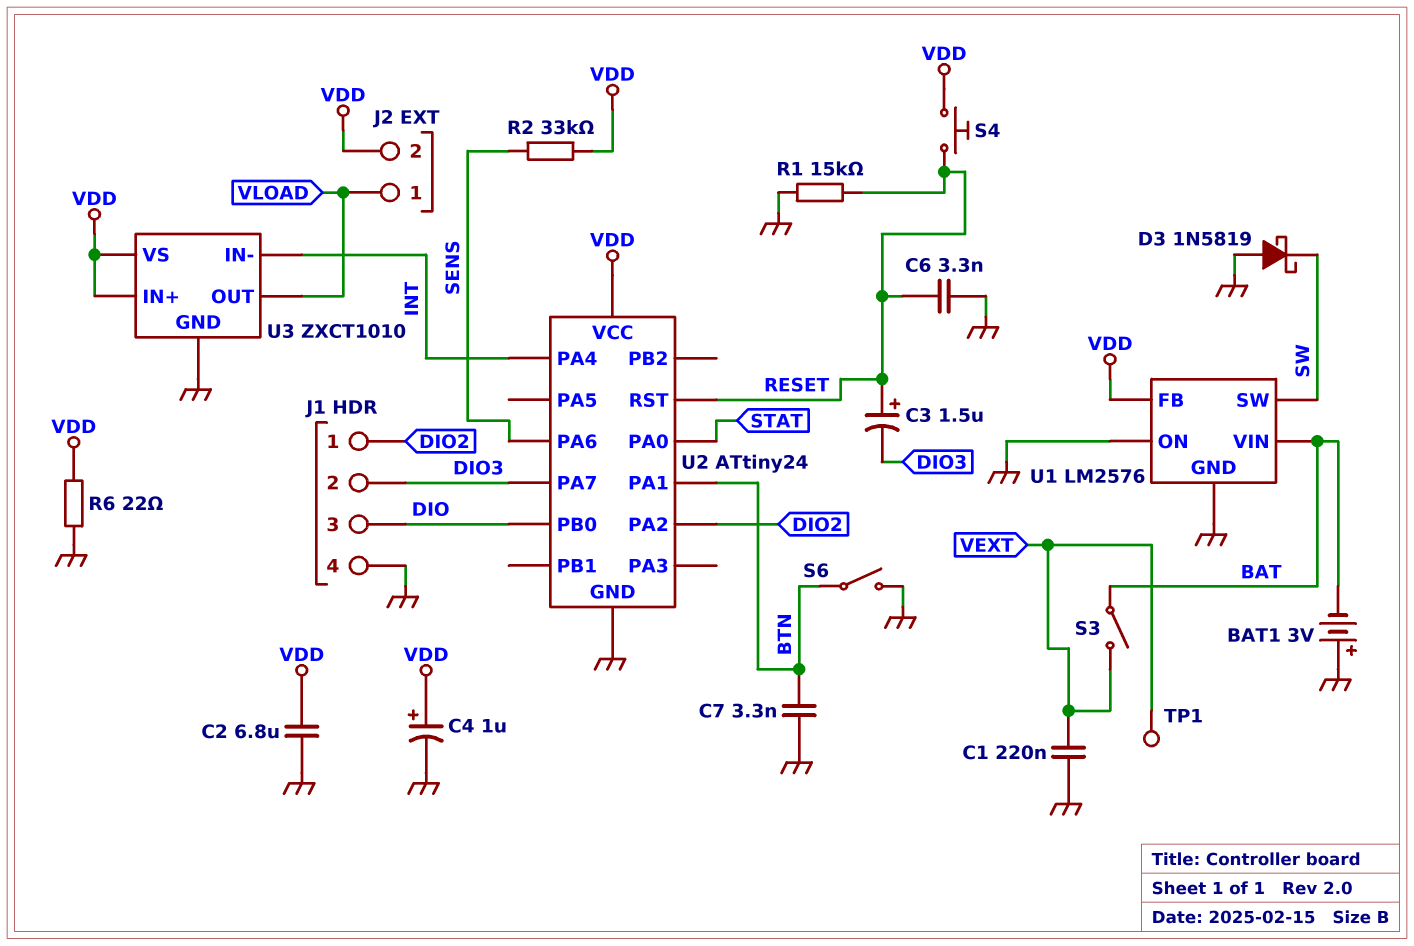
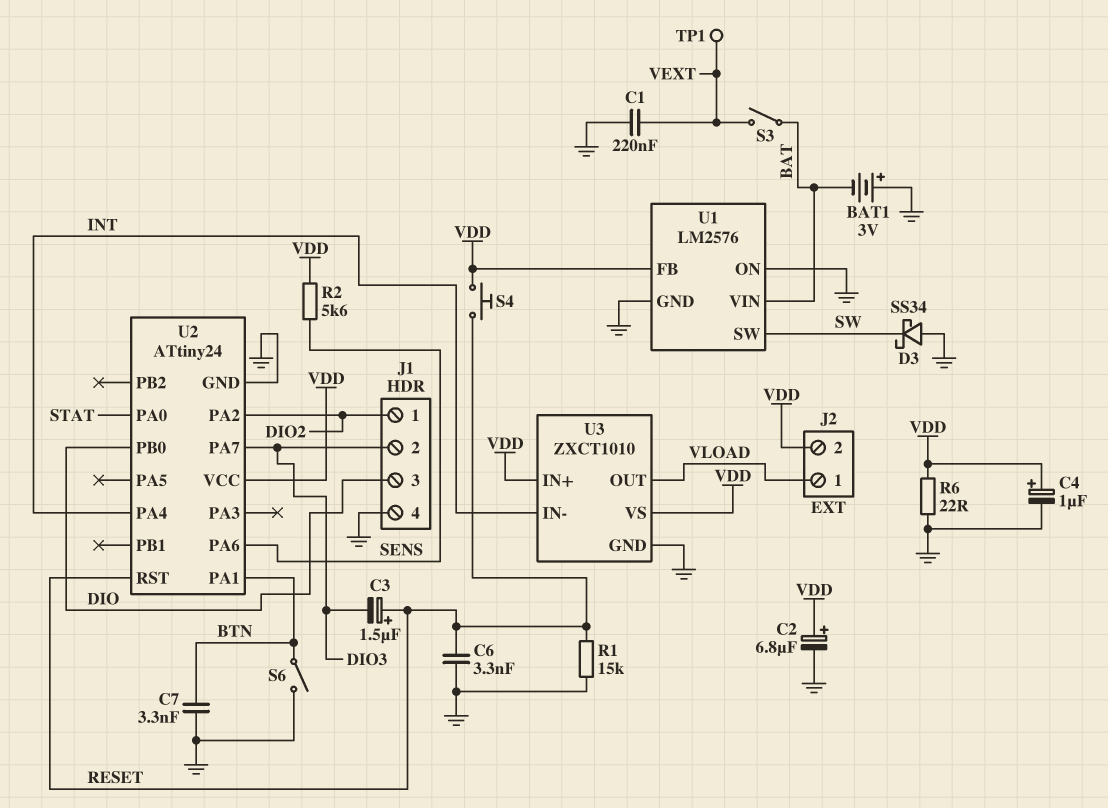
C2: 6.8uF (GND, VDD) -> 6.8uF (plus VDD, minus GND)
D3: schottky 1N5819 (A GND, K SW) -> schottky SS34 (A GND, K SW)
R2: 33k (SENS, VDD) -> 5.6k (SENS, VDD)

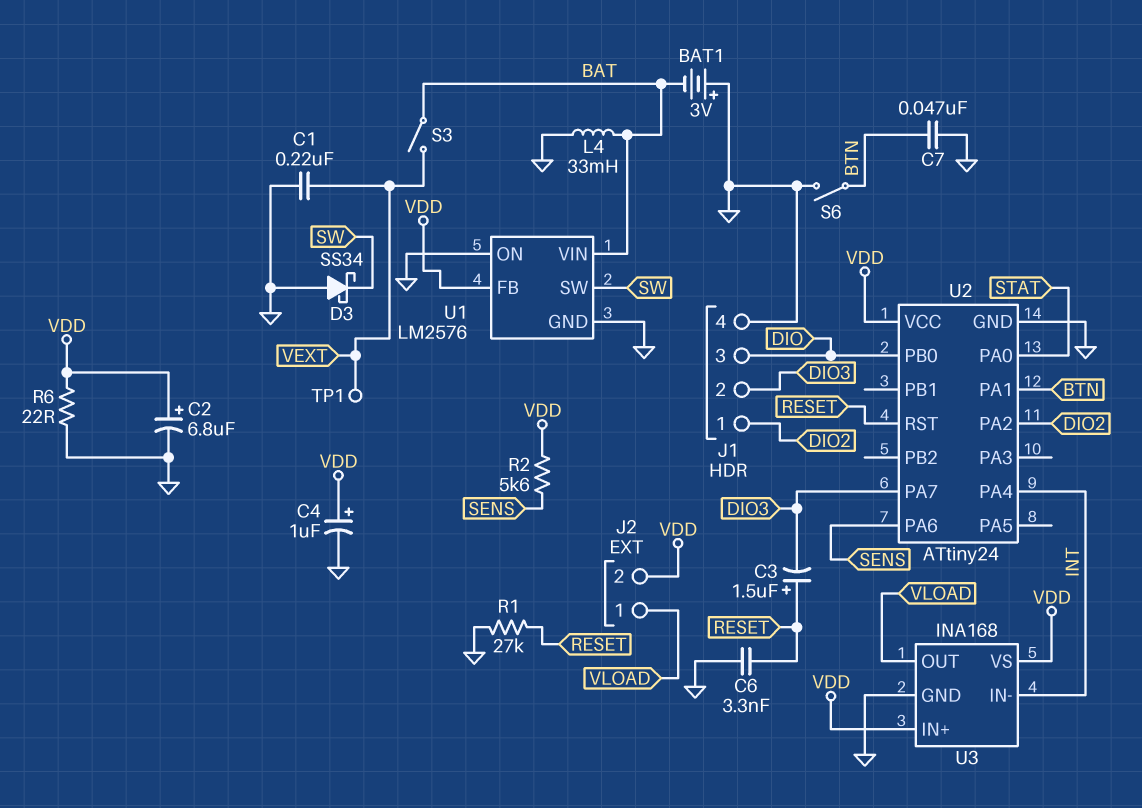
C7: 3.3nF (BTN, GND) -> 47nF (BTN, GND)
L4: none -> 33mH (BAT, GND)
R1: 15k (GND, RESET) -> 27k (GND, RESET)
S4: button (RESET, VDD) -> none
U3: ZXCT1010 -> INA168

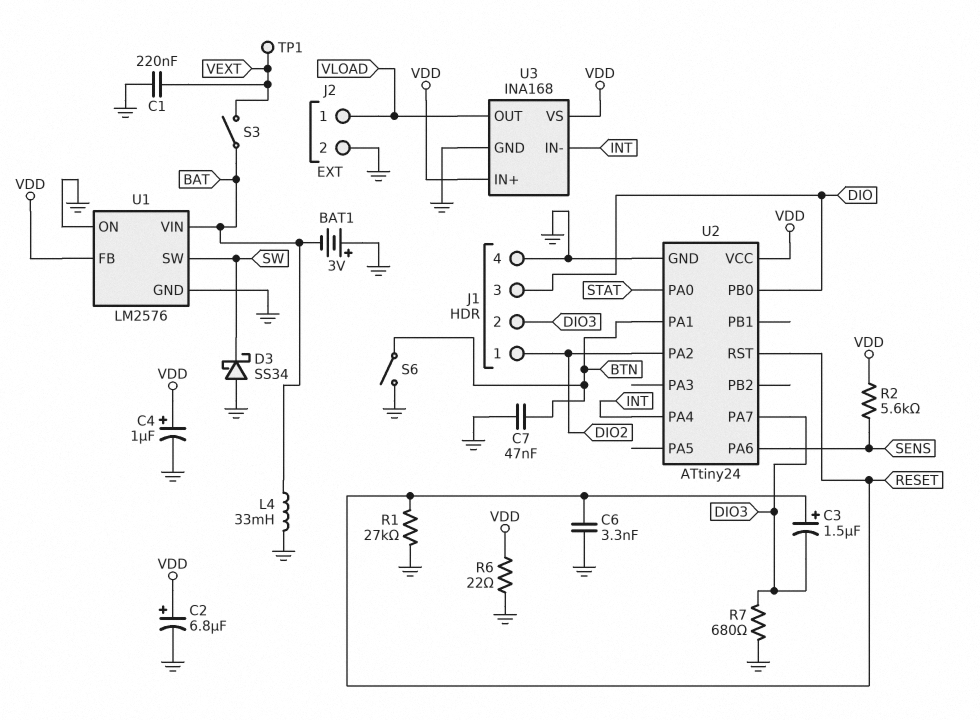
J2 pin 2: VDD -> GND
R7: none -> 680 (DIO3, GND)

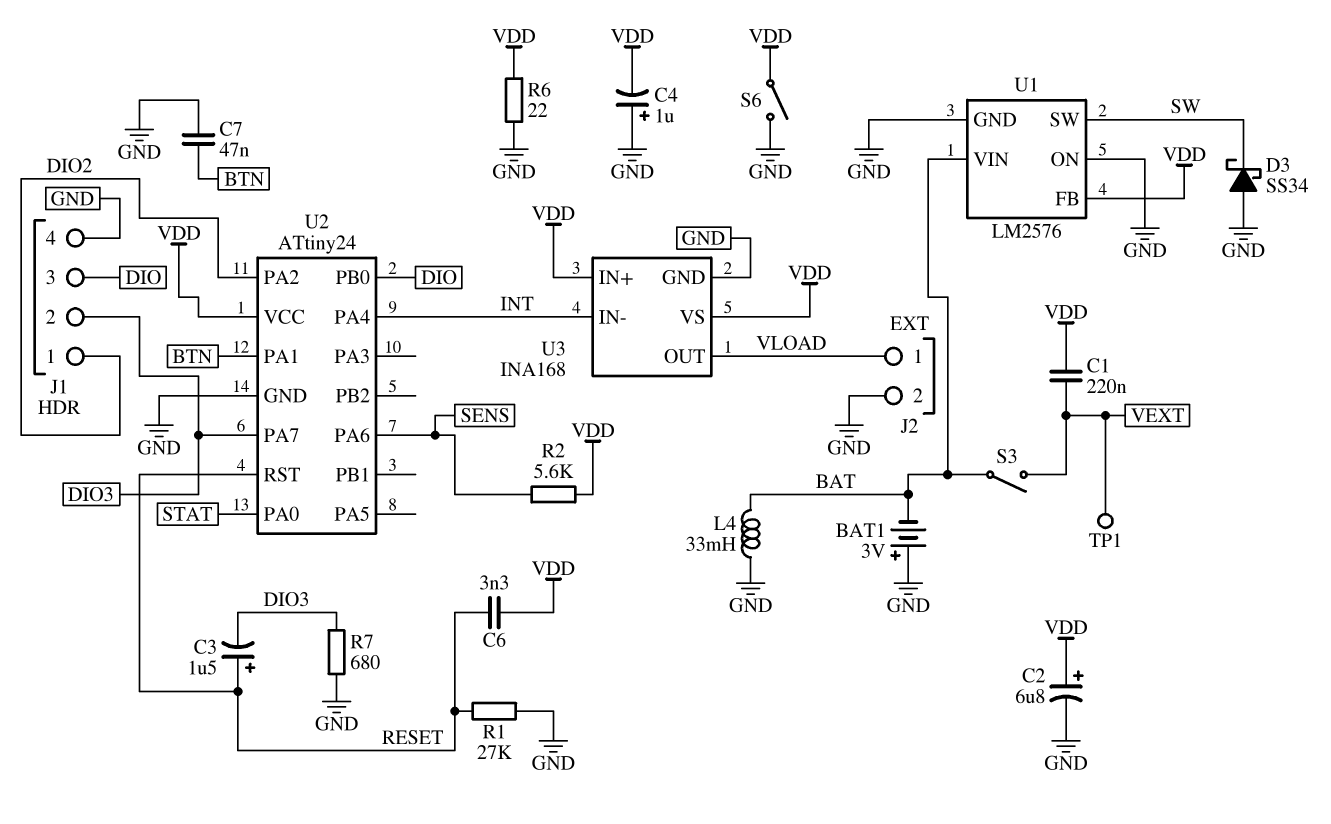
C1: 220nF (GND, VEXT) -> 220nF (VDD, VEXT)
C4: 1uF (plus VDD, minus GND) -> 1uF (plus GND, minus VDD)
C6: 3.3nF (GND, RESET) -> 3.3nF (RESET, VDD)
S6: switch (BTN, GND) -> switch (GND, VDD)

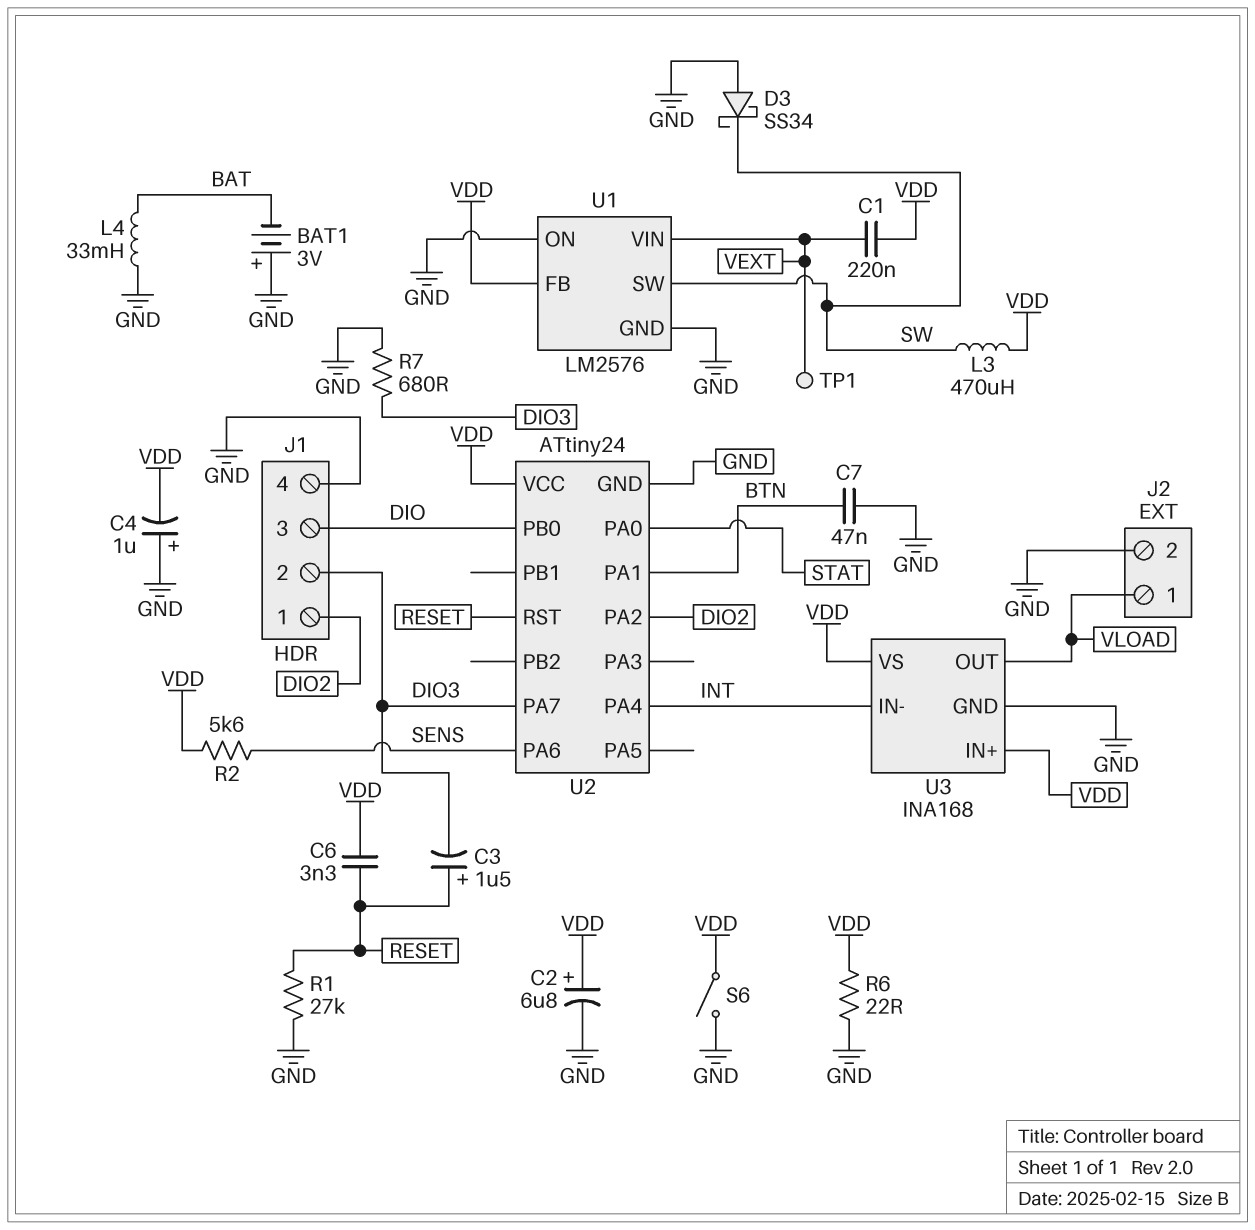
L3: none -> 470uH (SW, VDD)
S3: switch (BAT, VEXT) -> none
U1 pin VIN: BAT -> VEXT

